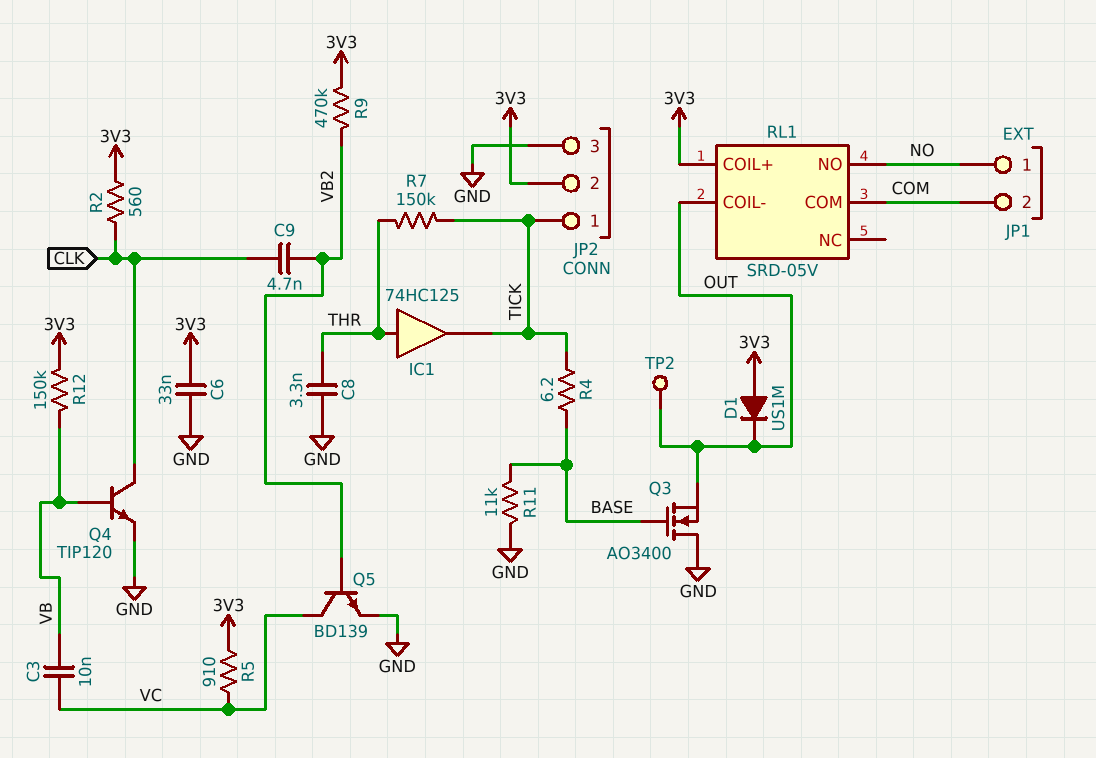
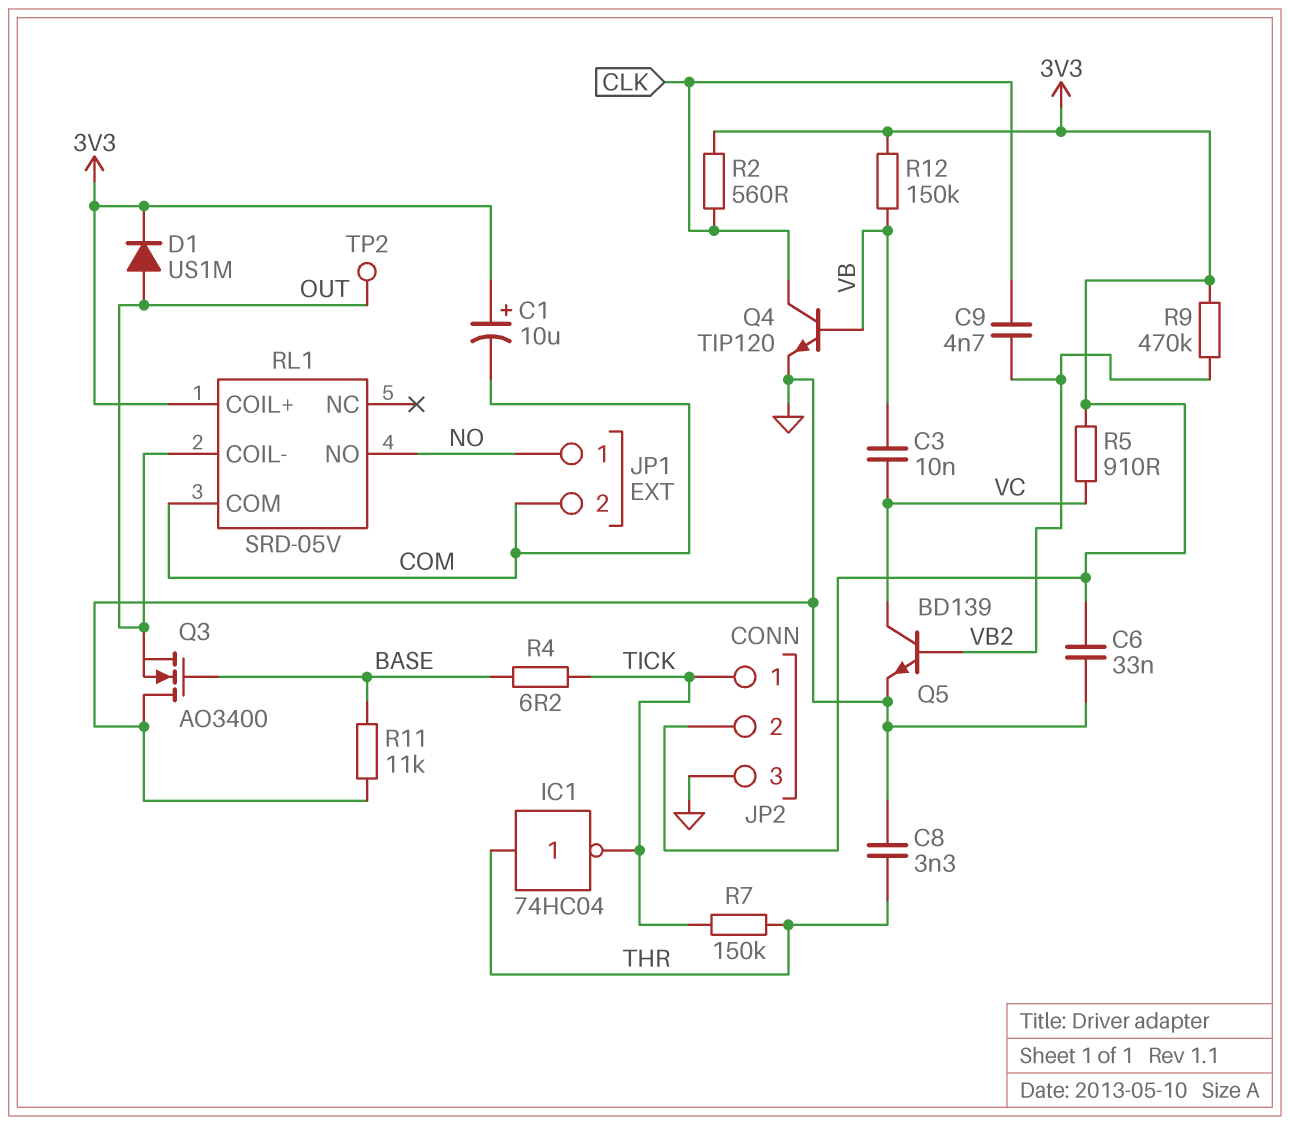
C1: none -> 10uF (plus 3V3, minus COM)
D1: diode US1M (A 3V3, K OUT) -> diode US1M (A OUT, K 3V3)
IC1: buffer 74HC125 (in THR, out TICK) -> NOT 74HC04 (in THR, out TICK)

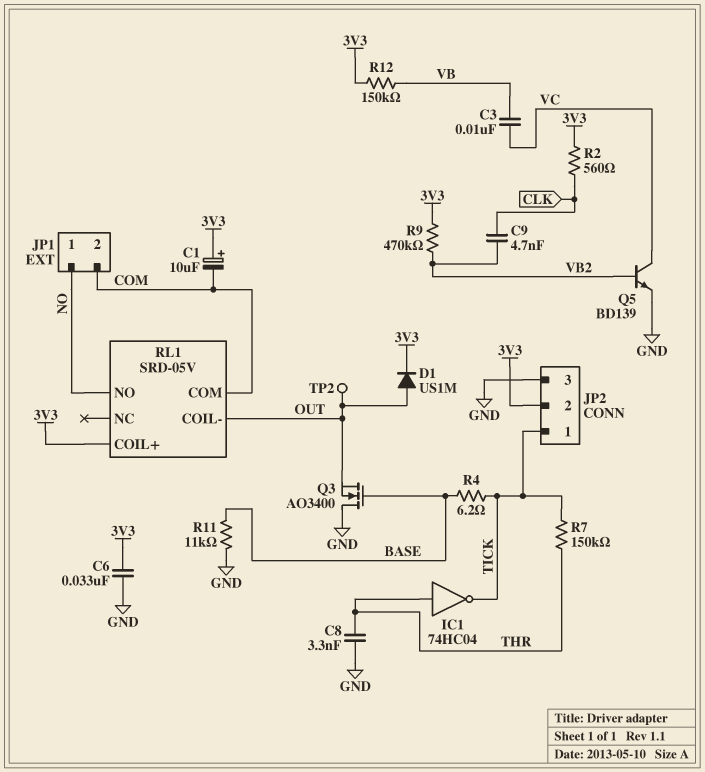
Q4: NPN TIP120 (B VB, C CLK, E GND) -> none
R5: 910 (3V3, VC) -> none

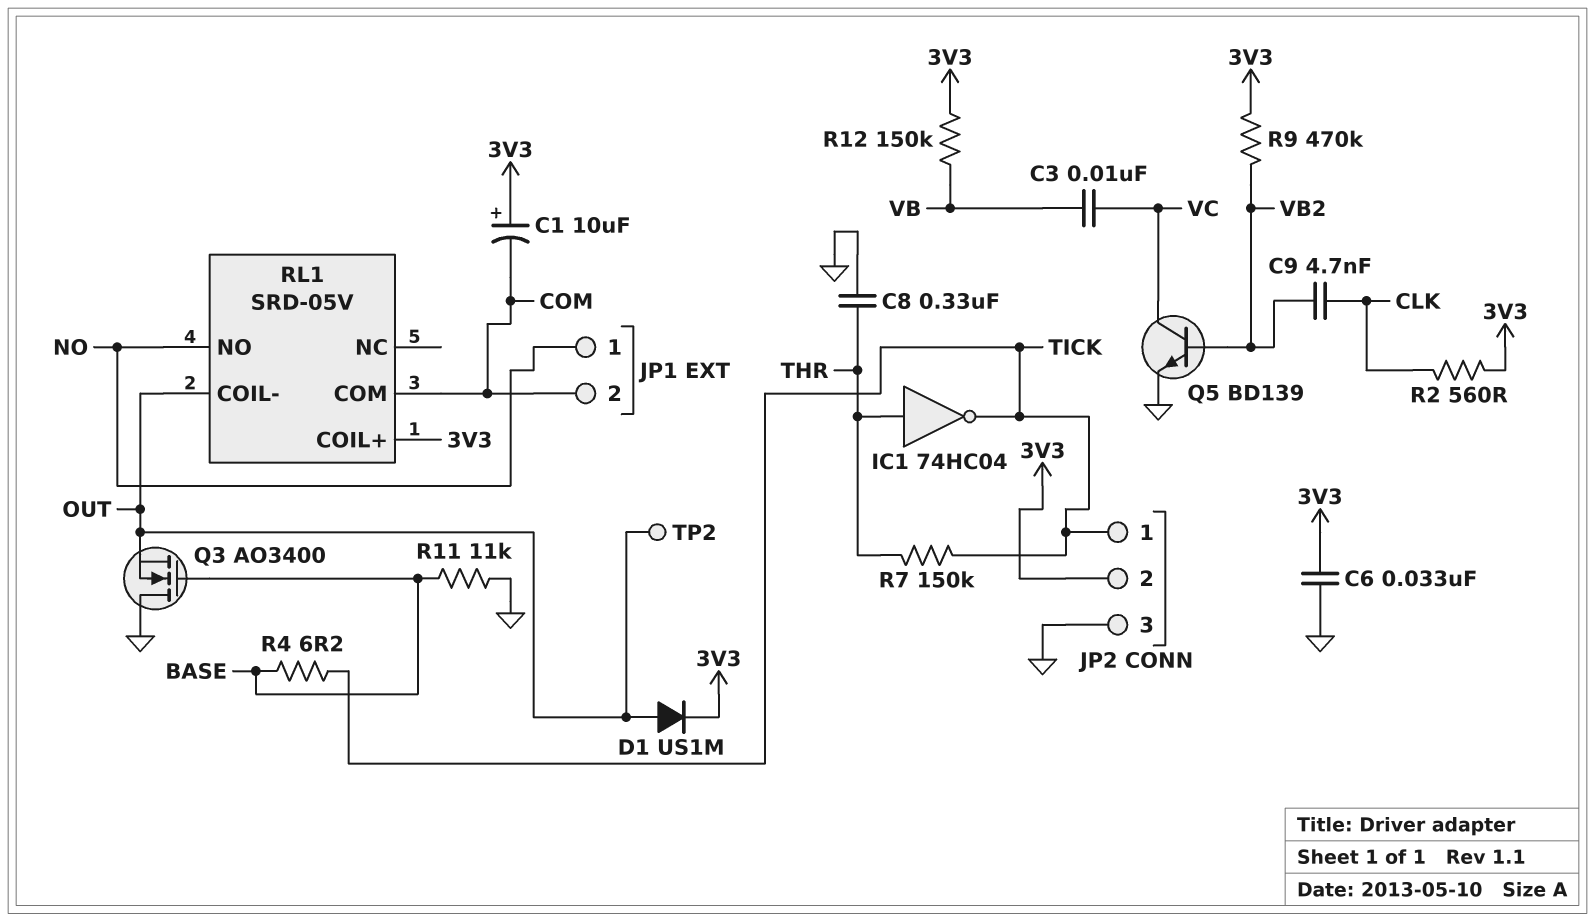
C8: 3.3nF (GND, THR) -> 330nF (GND, THR)

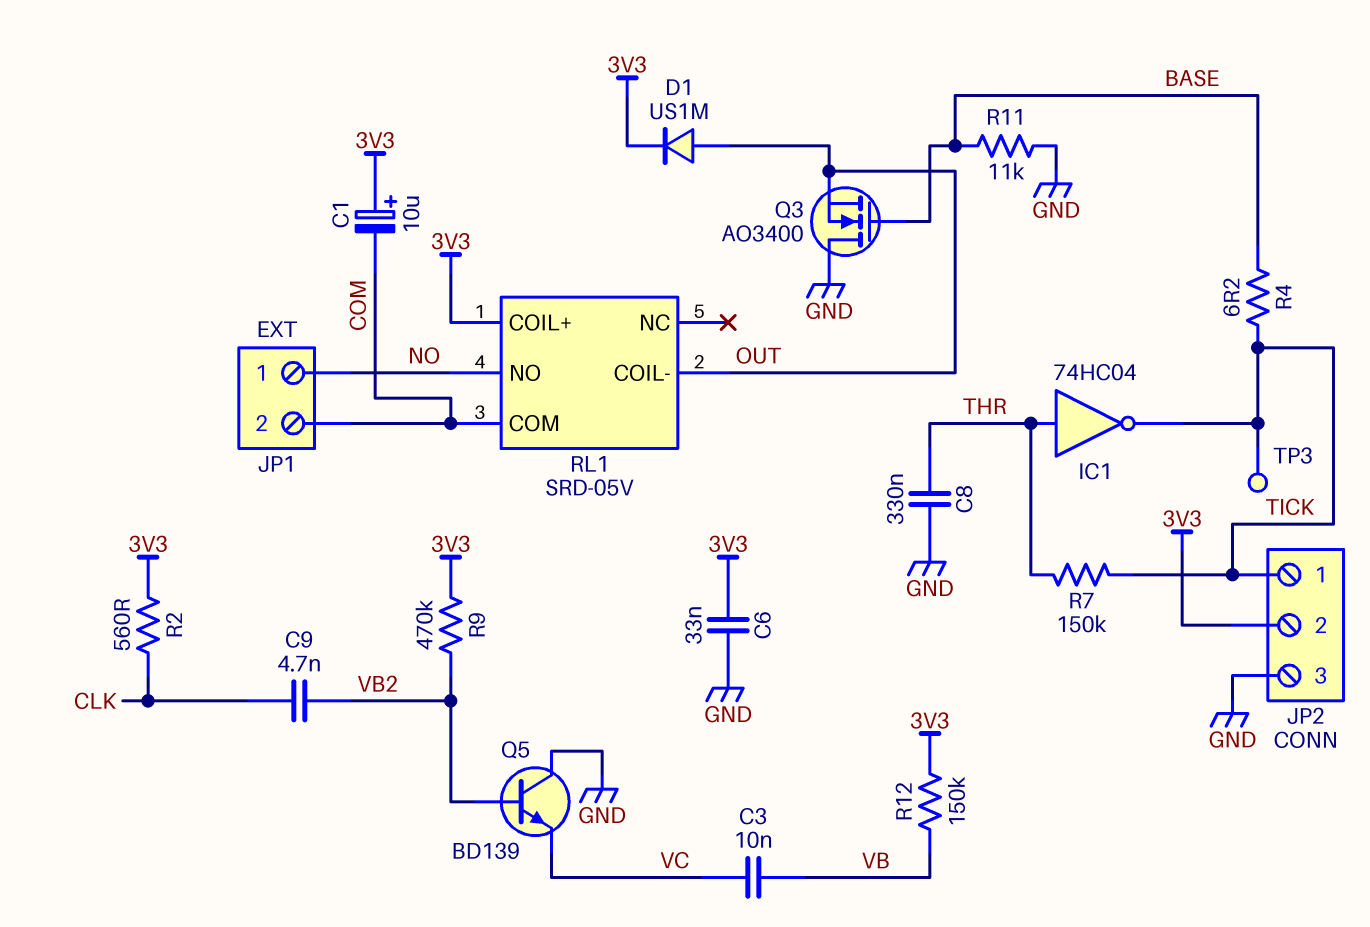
Q5: NPN BD139 (B VB2, C VC, E GND) -> NPN BD139 (B VB2, C GND, E VC)
TP2: test point (OUT) -> none
TP3: none -> test point (TICK)

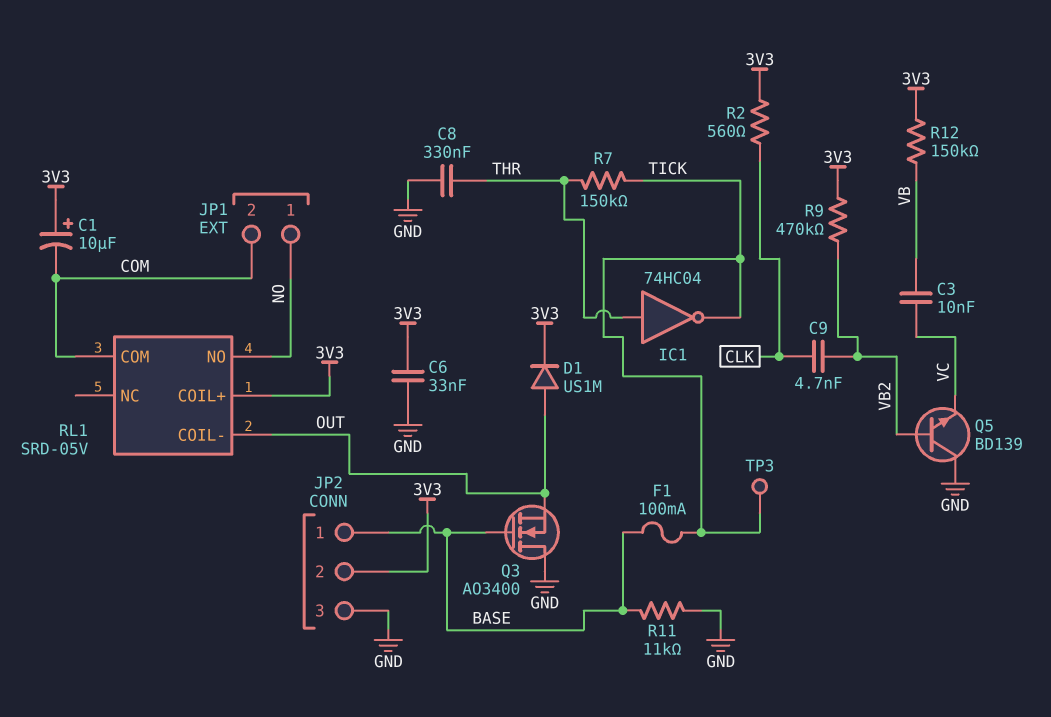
F1: none -> 100mA (BASE, TICK)
JP2 pin 1: TICK -> BASE
R4: 6.2 (BASE, TICK) -> none

